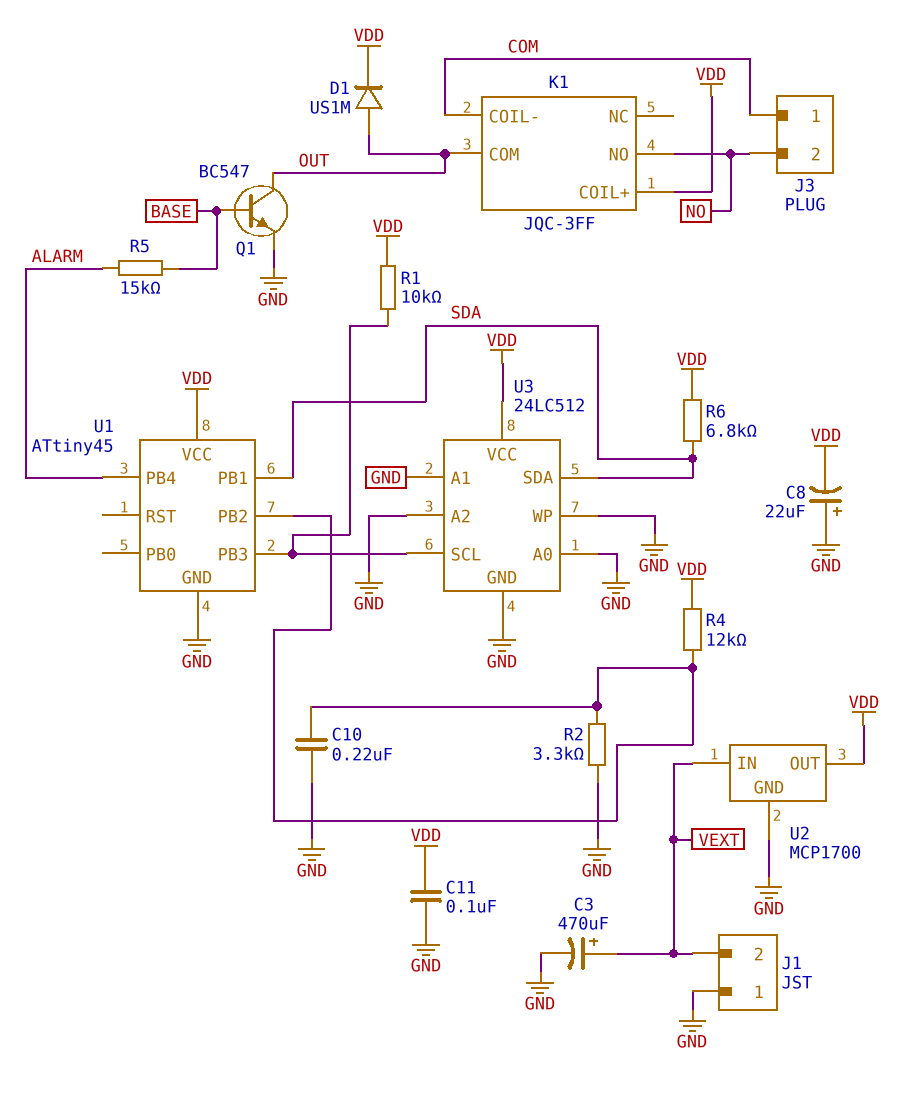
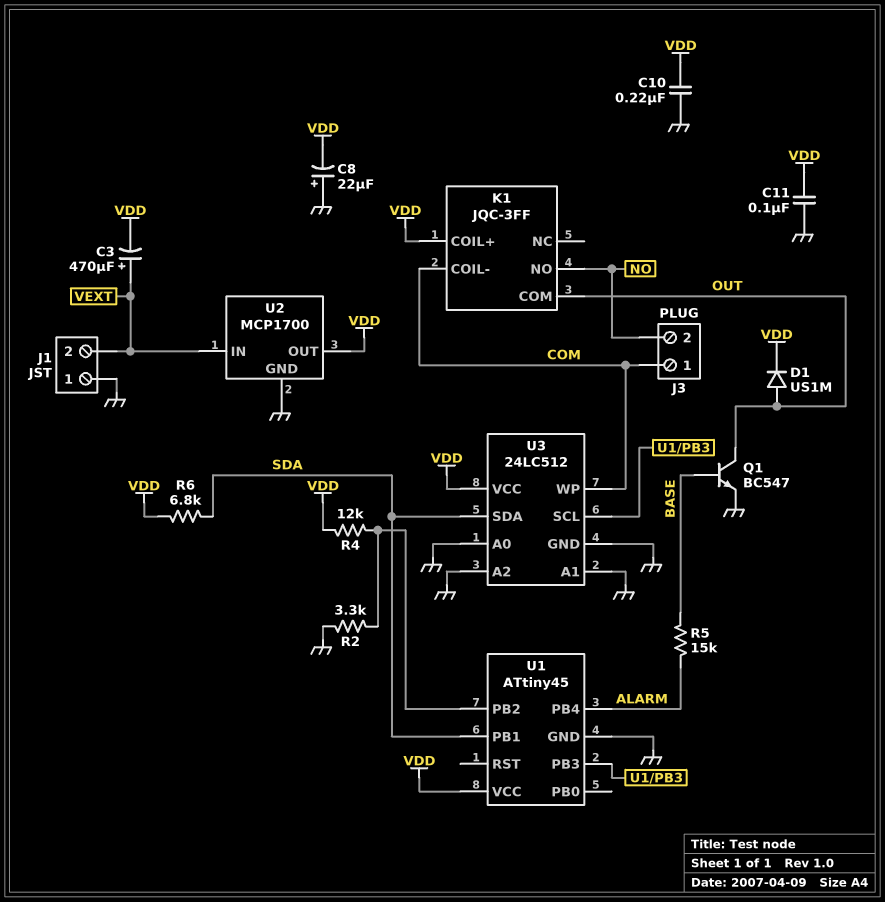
C3: 470uF (plus VEXT, minus GND) -> 470uF (plus VEXT, minus VDD)
C10: 220nF (GND, U1/PB2) -> 220nF (GND, VDD)
R1: 10k (U1/PB3, VDD) -> none
U3 pin WP: GND -> COM

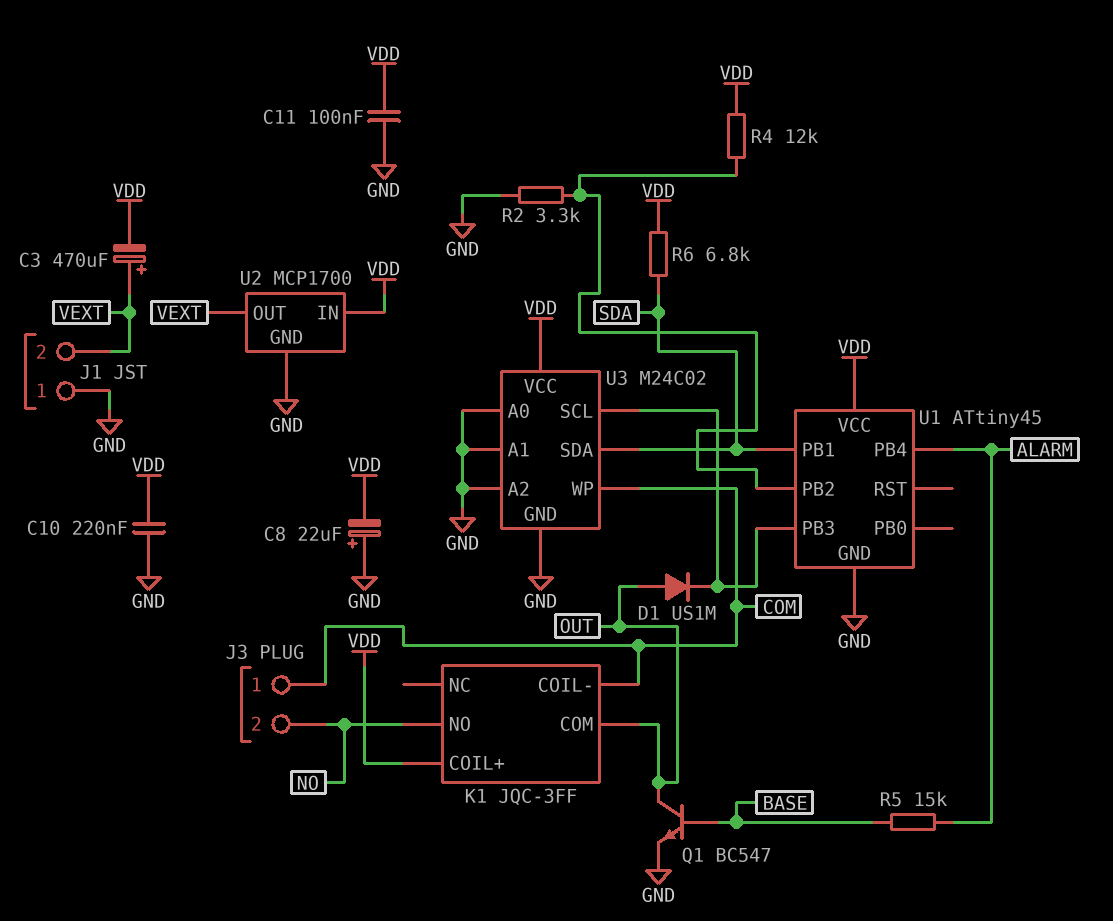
D1: diode US1M (A OUT, K VDD) -> diode US1M (A OUT, K U1/PB3)
U2 pin IN: VEXT -> VDD
U2 pin OUT: VDD -> VEXT
U3: 24LC512 -> M24C02

